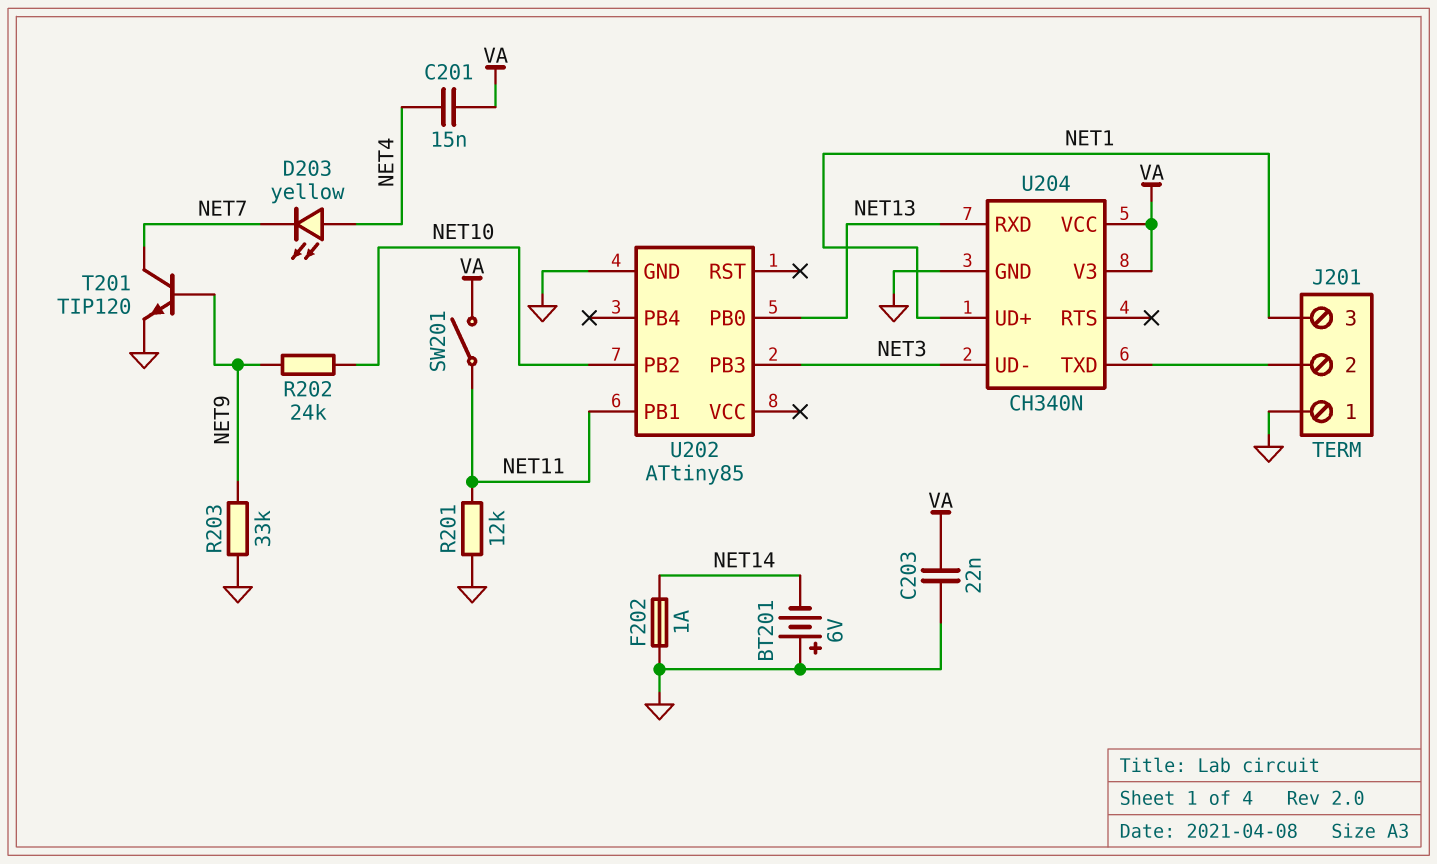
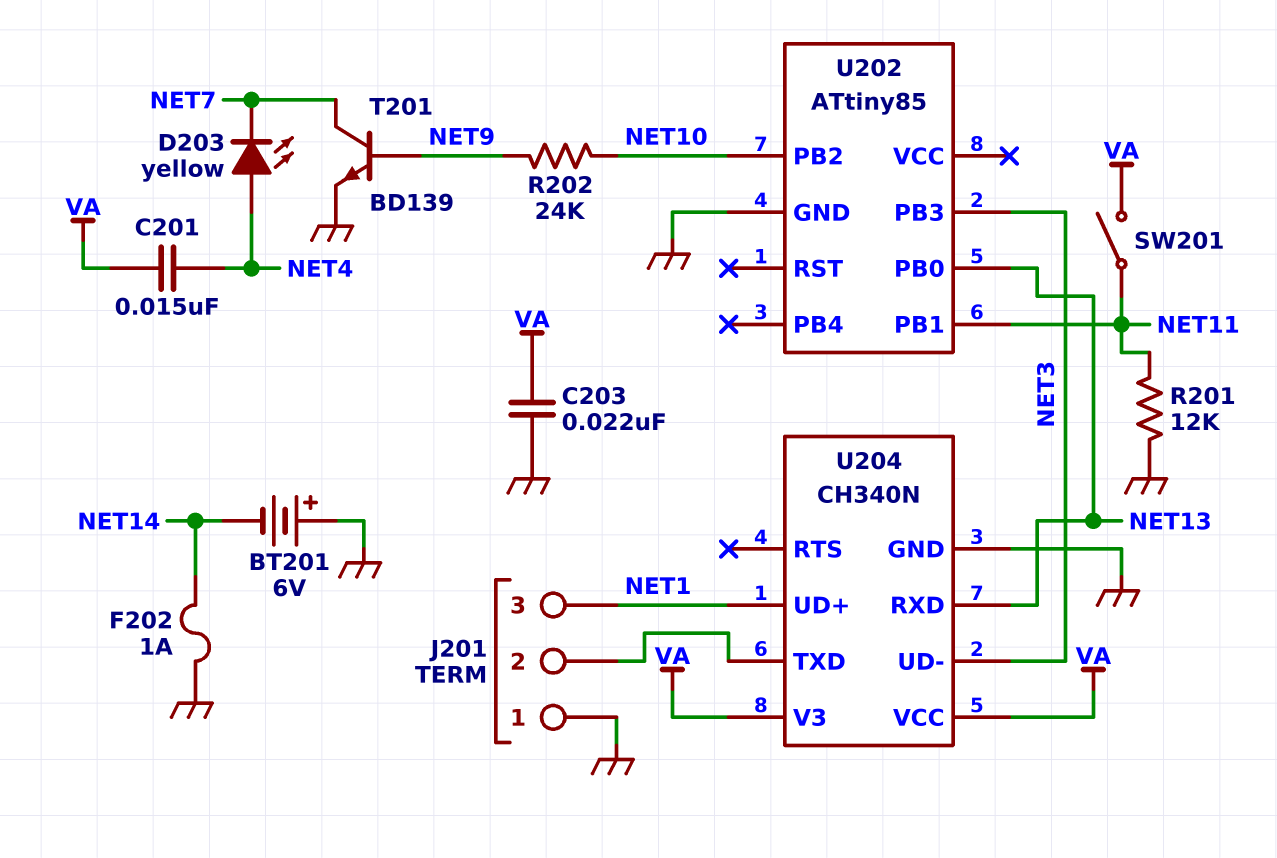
R203: 33k (GND, NET9) -> none
T201: NPN TIP120 (B NET9, C NET7, E GND) -> NPN BD139 (B NET9, C NET7, E GND)

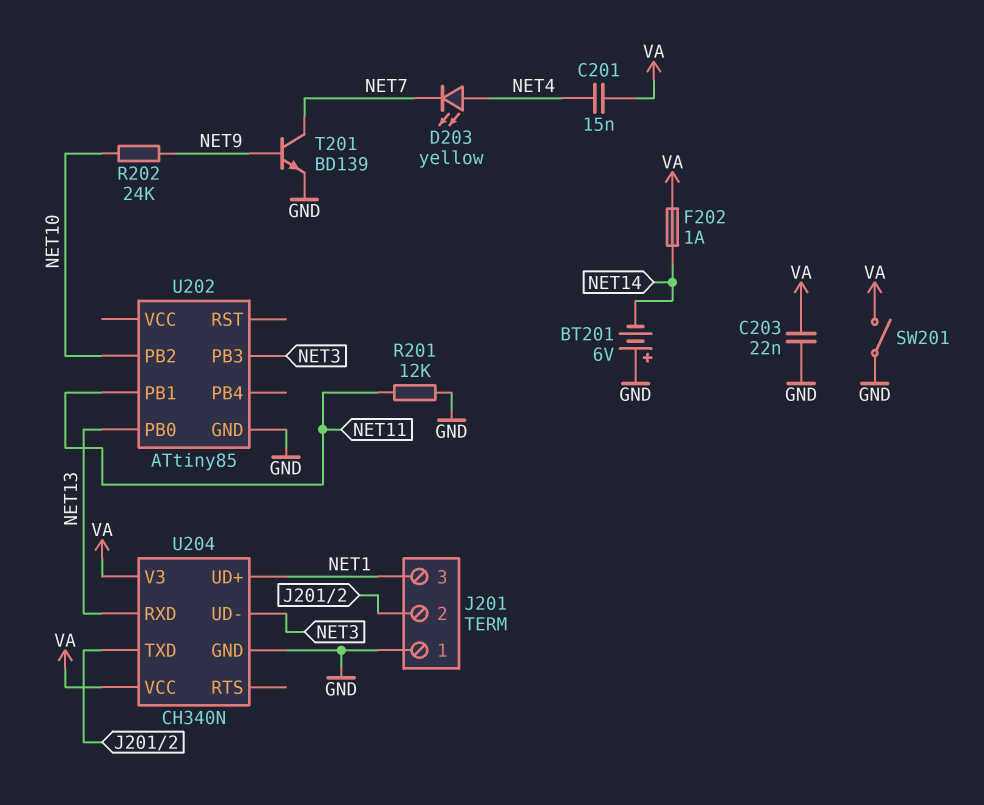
F202: 1A (GND, NET14) -> 1A (NET14, VA)
SW201: switch (NET11, VA) -> switch (GND, VA)

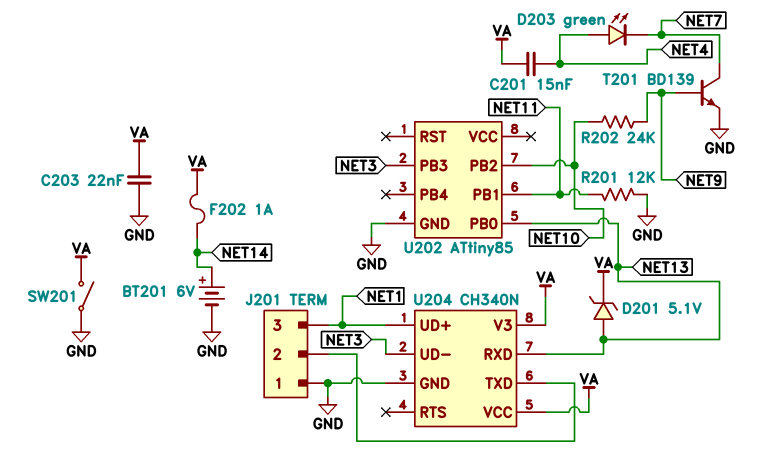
BT201: 6V (plus GND, minus NET14) -> 6V (plus NET14, minus GND)
D201: none -> zener 5.1V (A NET13, K VA)
D203: LED yellow (A NET4, K NET7) -> LED green (A NET4, K NET7)

